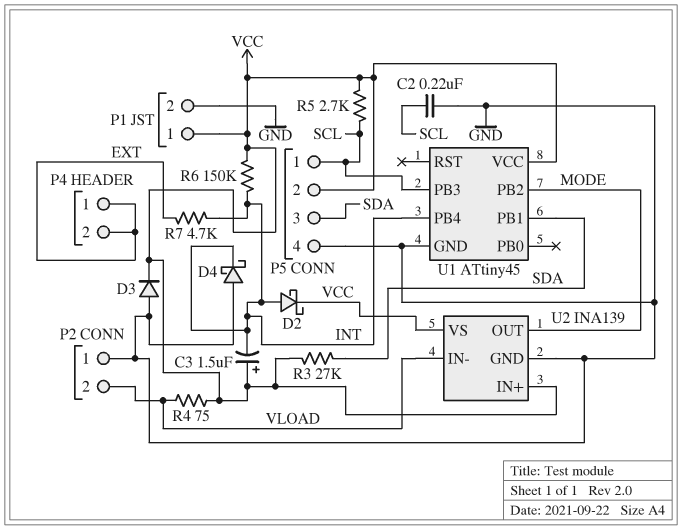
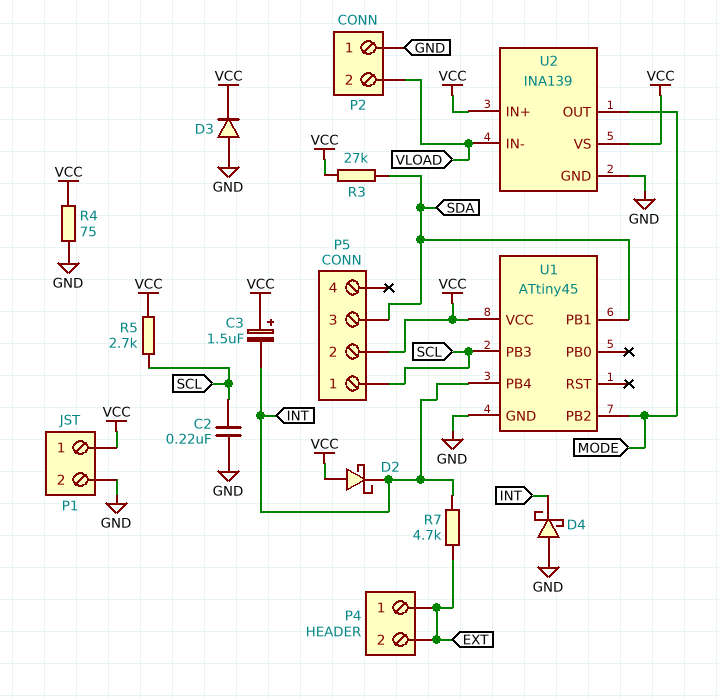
D2: schottky (A INT, K VCC) -> schottky (A VCC, K INT)
P5 pin 4: GND -> none
R4: 75 (VCC, VLOAD) -> 75 (GND, VCC)
R6: 150k (INT, VCC) -> none

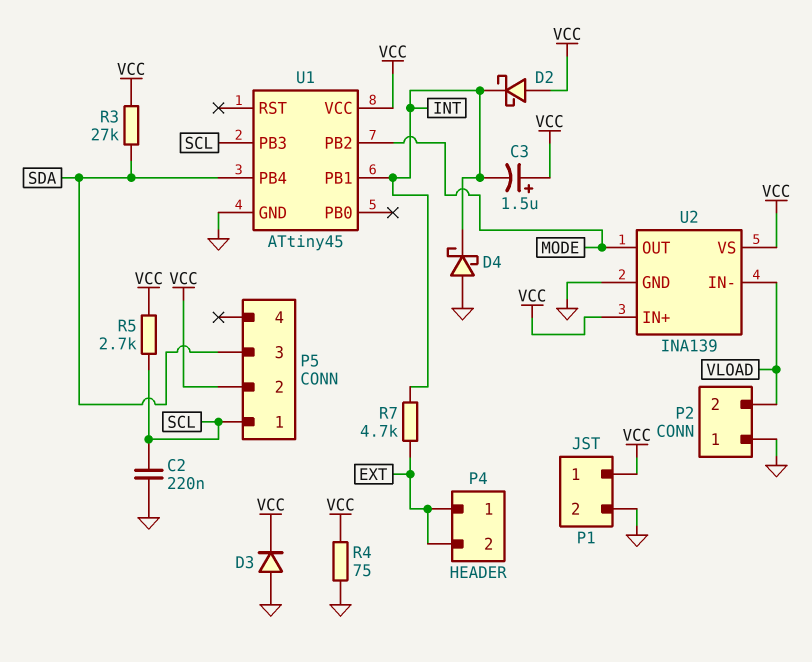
U1 pin PB1: SDA -> INT
U1 pin PB4: INT -> SDA

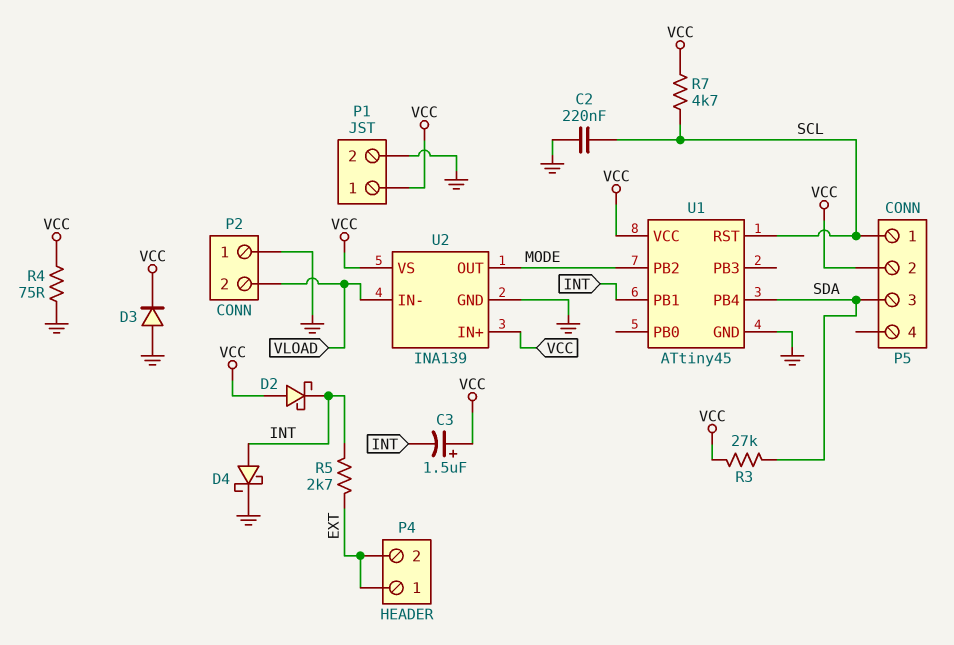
D4: schottky (A GND, K INT) -> schottky (A INT, K GND)
R5: 2.7k (SCL, VCC) -> 2.7k (EXT, INT)
R7: 4.7k (EXT, INT) -> 4.7k (SCL, VCC)
U1 pin PB3: SCL -> none
U1 pin RST: none -> SCL

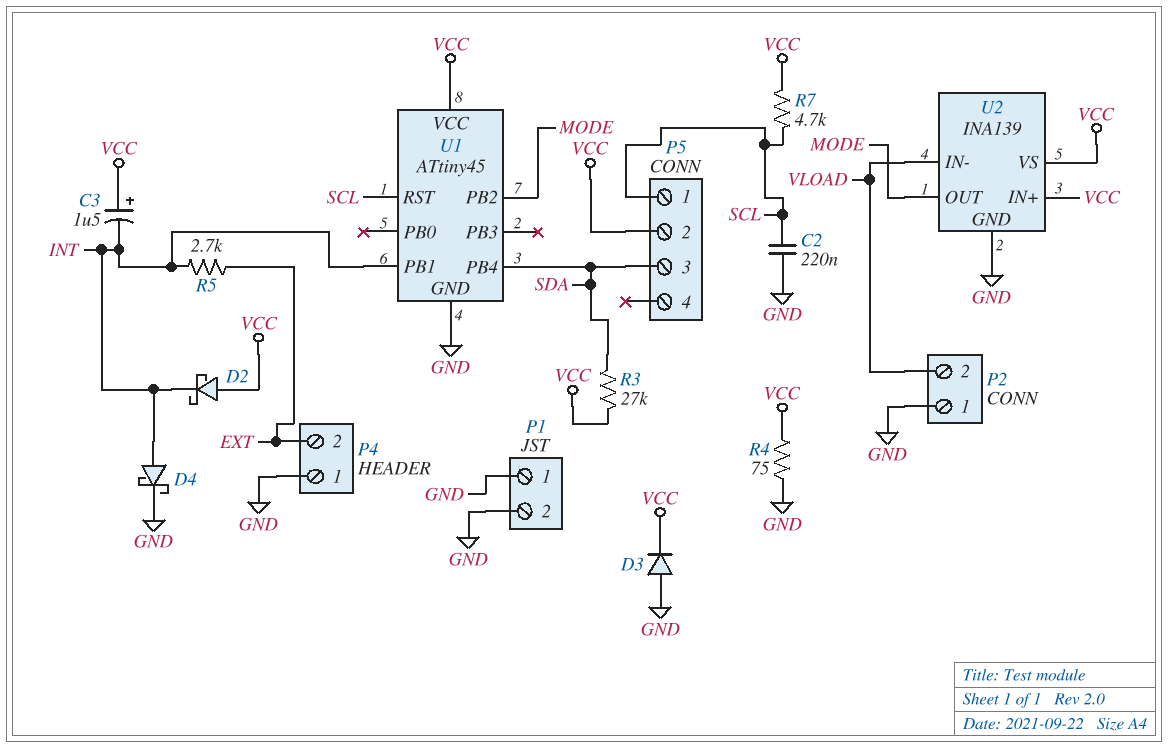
P1 pin 1: VCC -> GND
P4 pin 1: EXT -> GND

